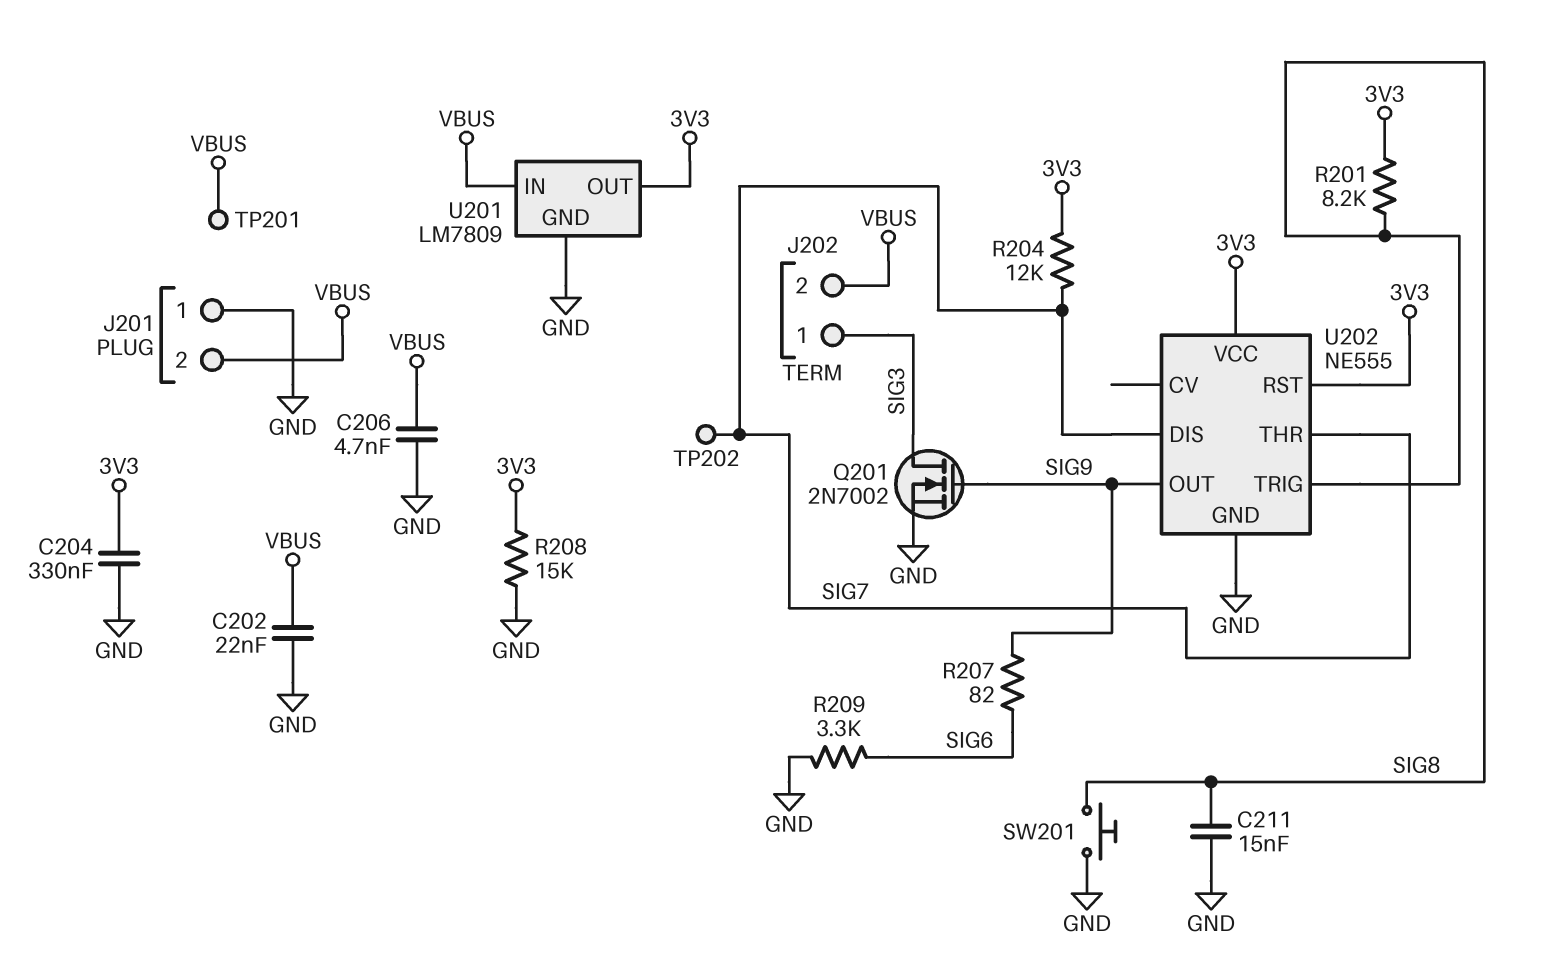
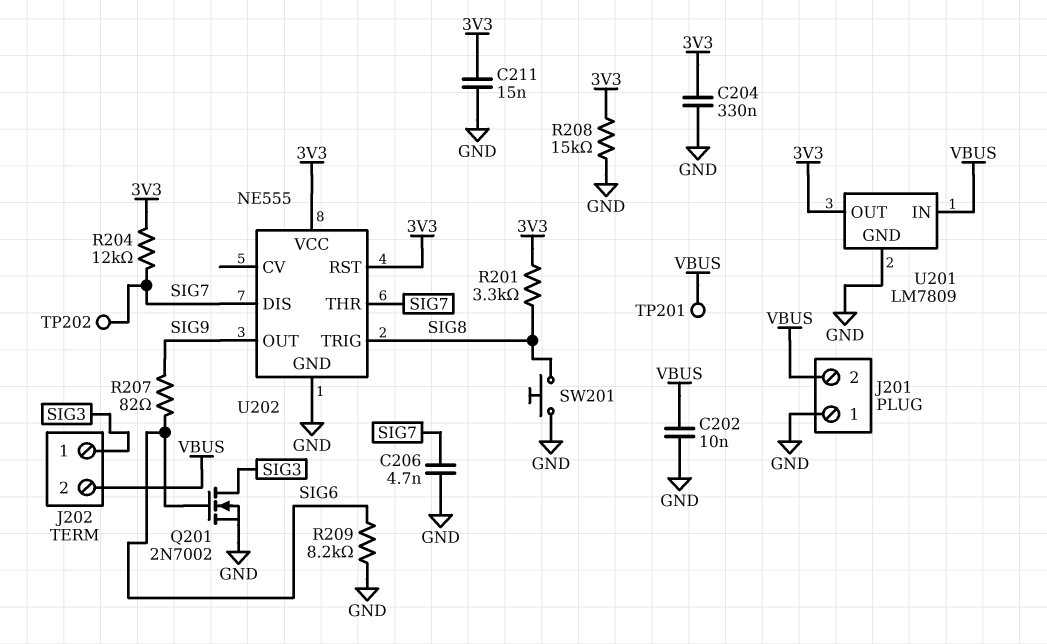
C202: 22nF (GND, VBUS) -> 10nF (GND, VBUS)
C206: 4.7nF (GND, VBUS) -> 4.7nF (GND, SIG7)
C211: 15nF (GND, SIG8) -> 15nF (3V3, GND)
Q201: NMOS 2N7002 (G SIG9, D SIG3, S GND) -> NMOS 2N7002 (G SIG6, D SIG3, S GND)
R201: 8.2k (3V3, SIG8) -> 3.3k (3V3, SIG8)
R209: 3.3k (GND, SIG6) -> 8.2k (GND, SIG6)

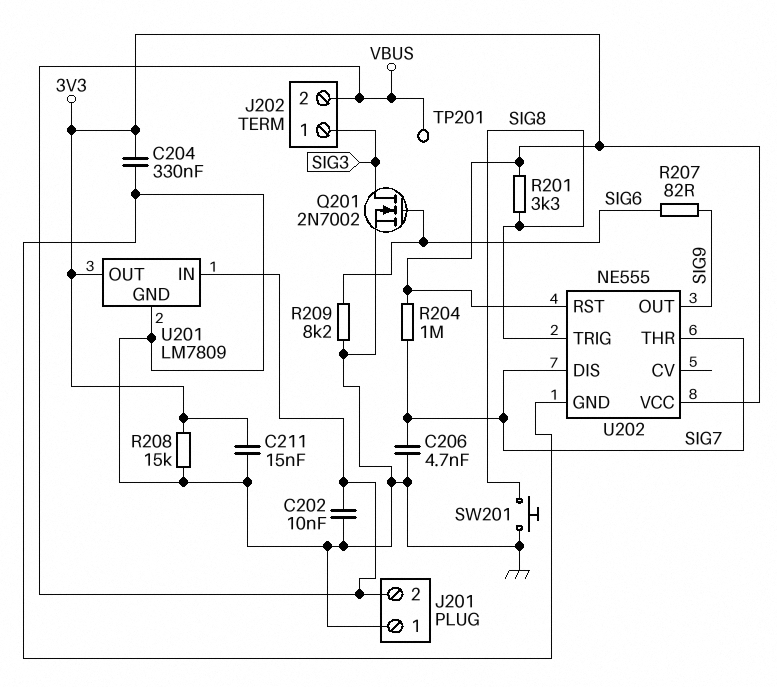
R204: 12k (3V3, SIG7) -> 1M (3V3, SIG7)
TP202: test point (SIG7) -> none

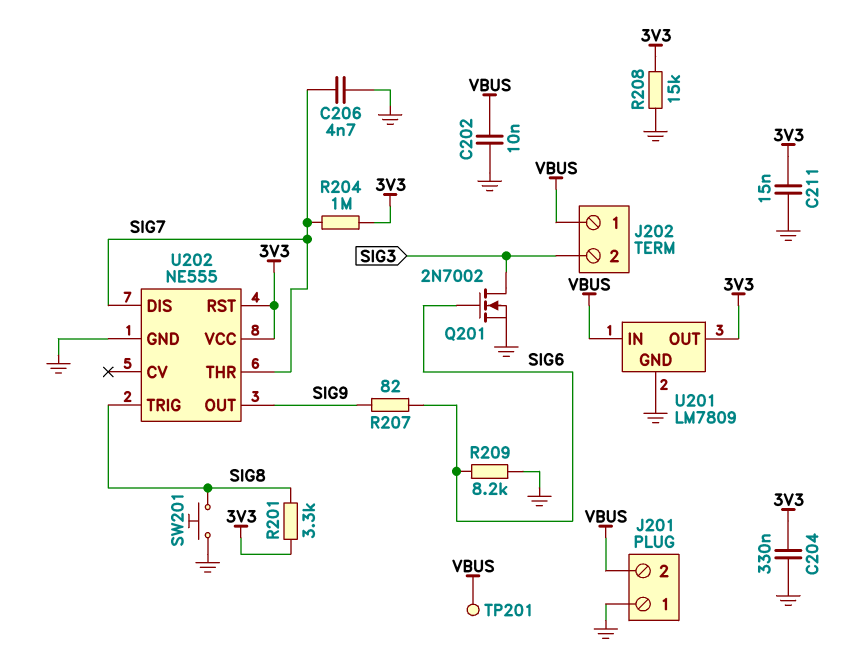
J202 pin 1: SIG3 -> VBUS
J202 pin 2: VBUS -> SIG3

